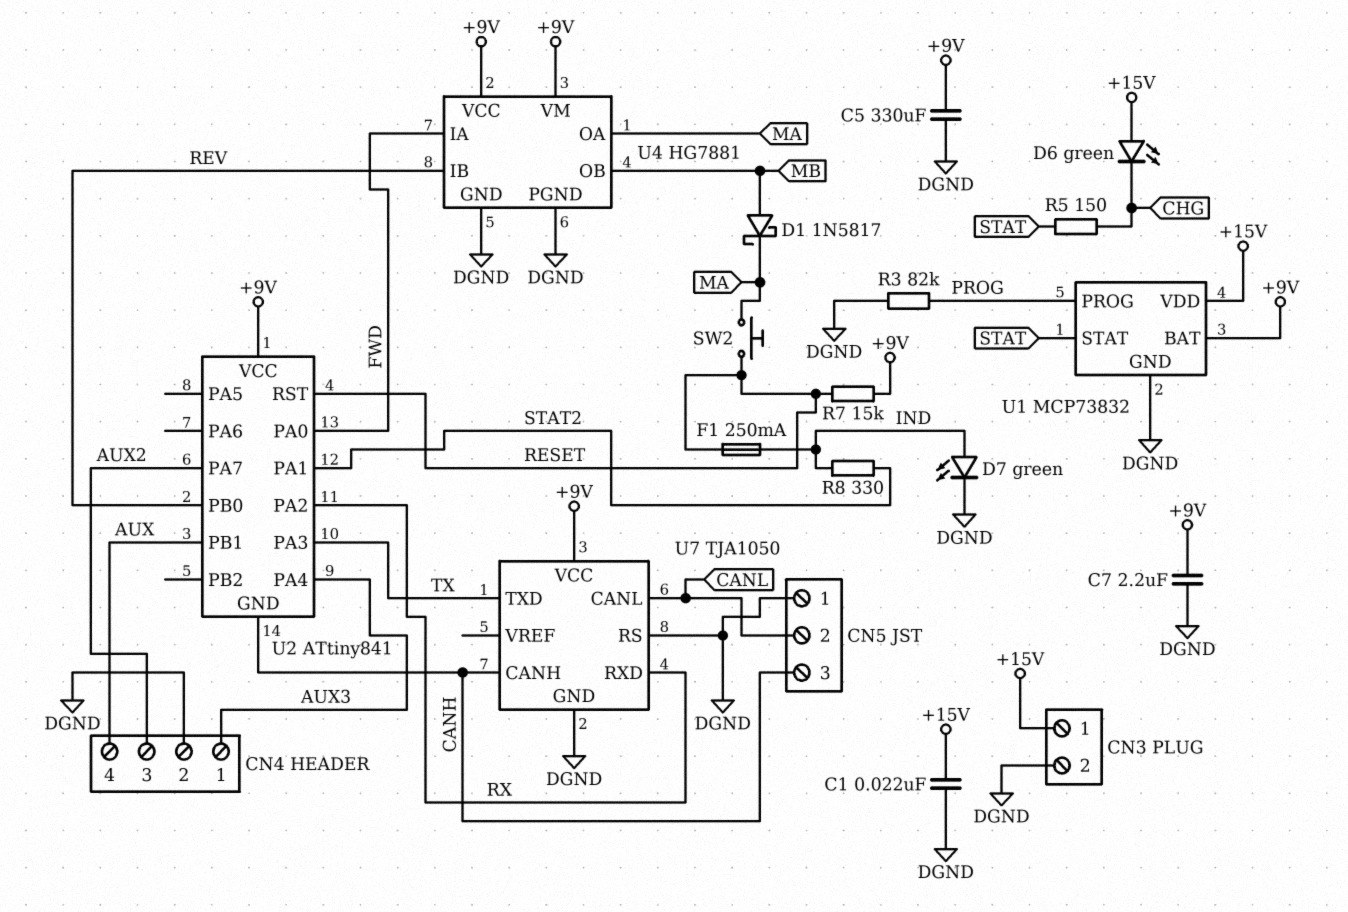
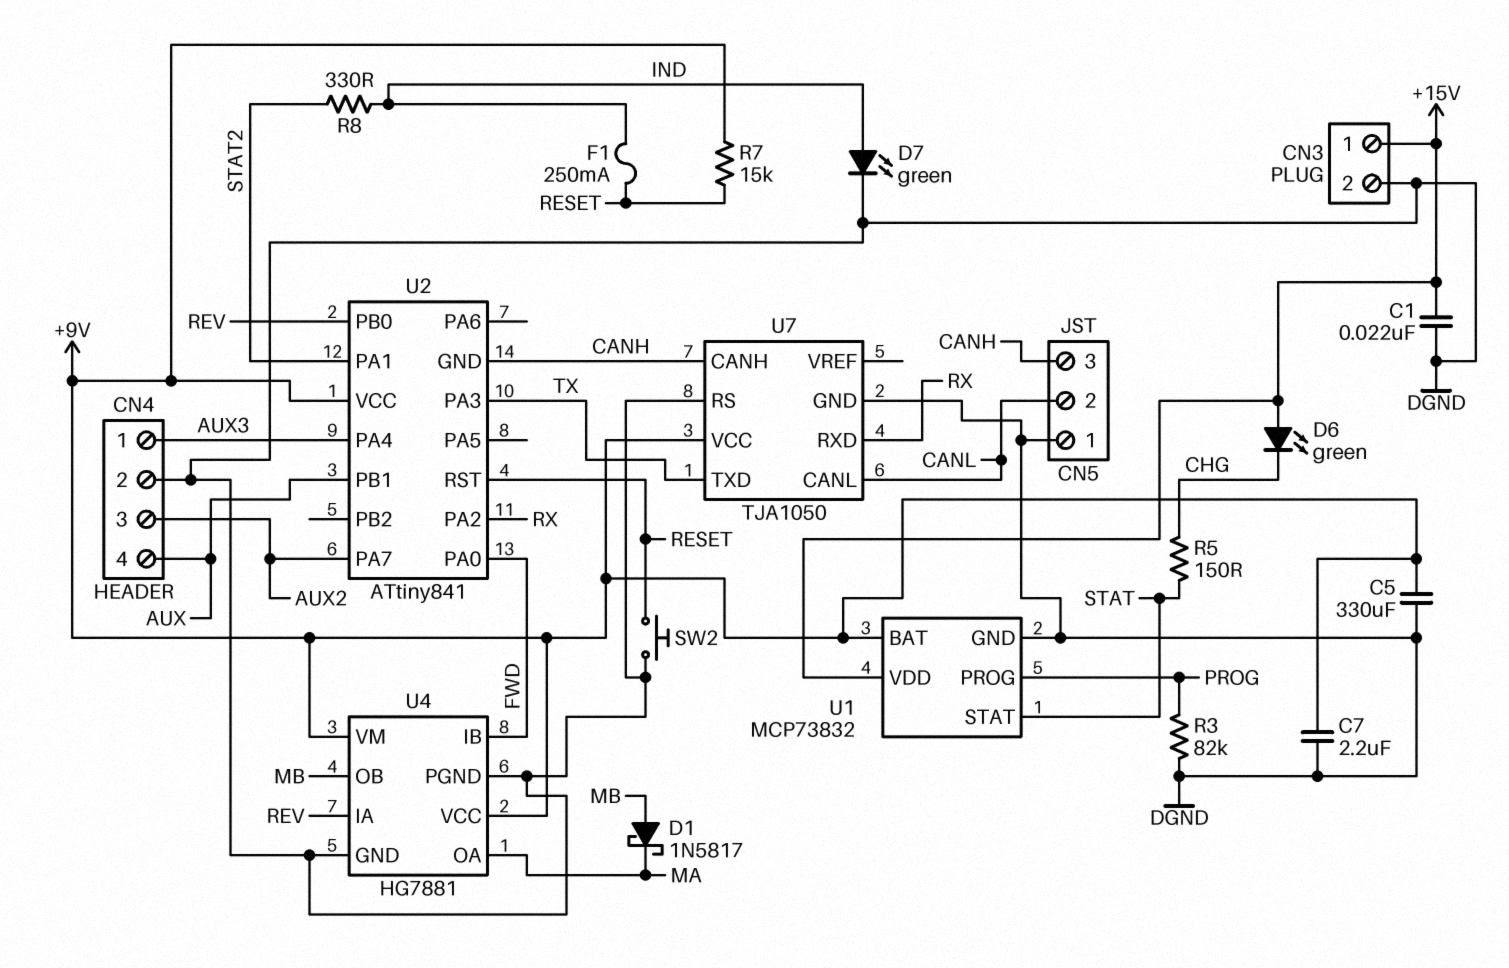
SW2: button (MA, RESET) -> button (DGND, RESET)
U4 pin IA: FWD -> REV
U4 pin IB: REV -> FWD

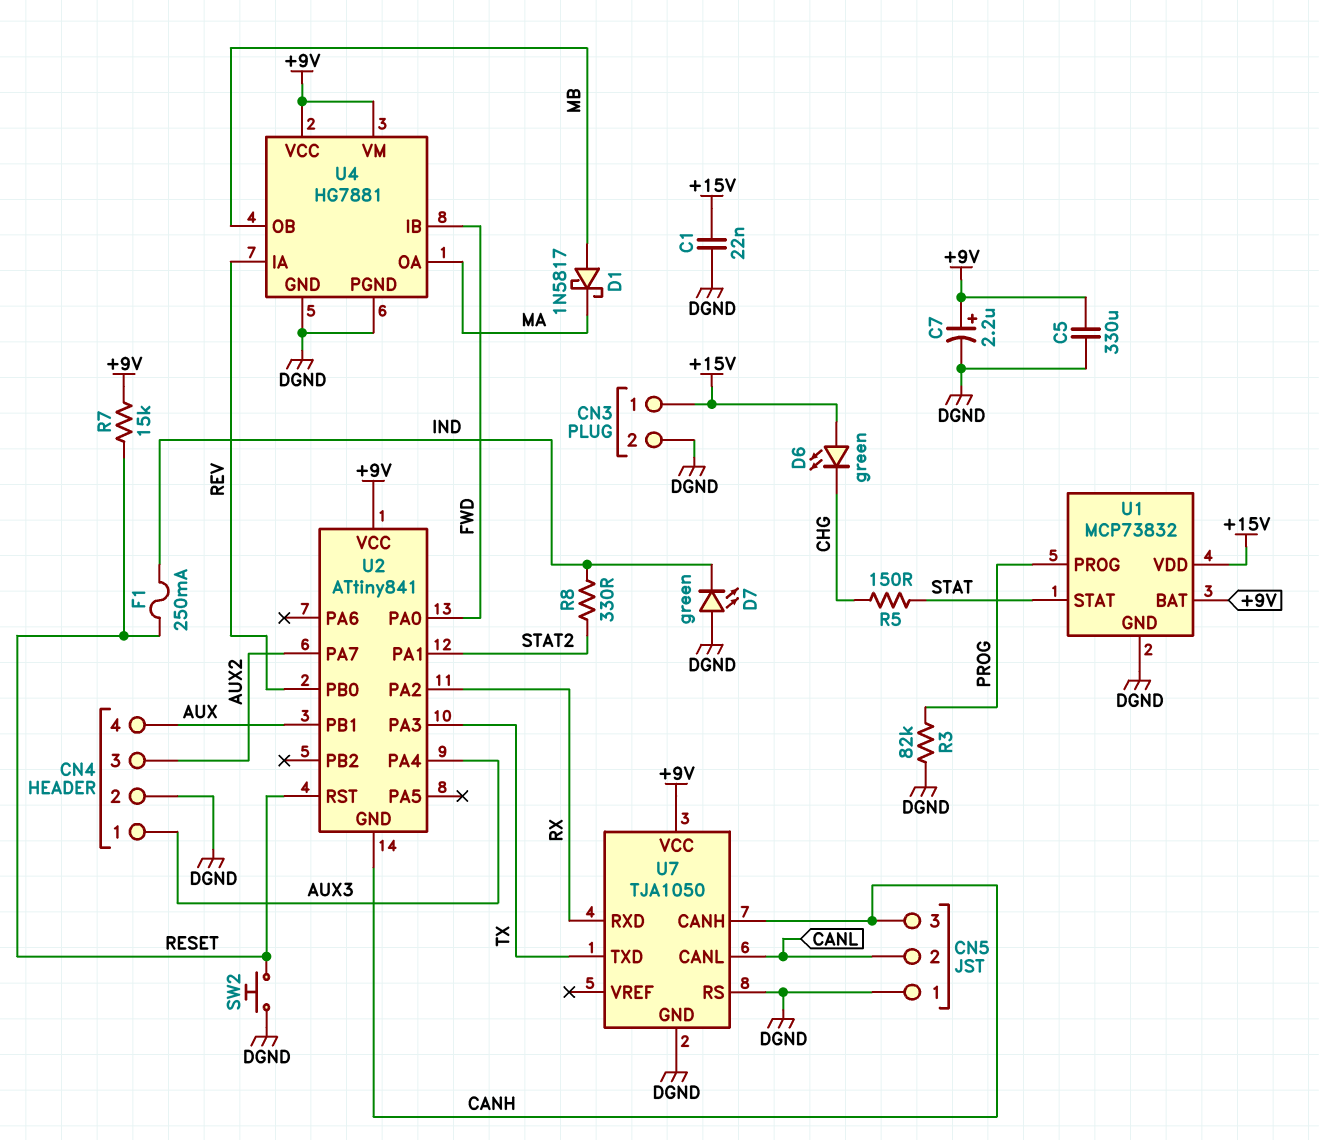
C7: 2.2uF (+9V, DGND) -> 2.2uF (plus +9V, minus DGND)
D7: LED green (A IND, K DGND) -> LED green (A DGND, K IND)

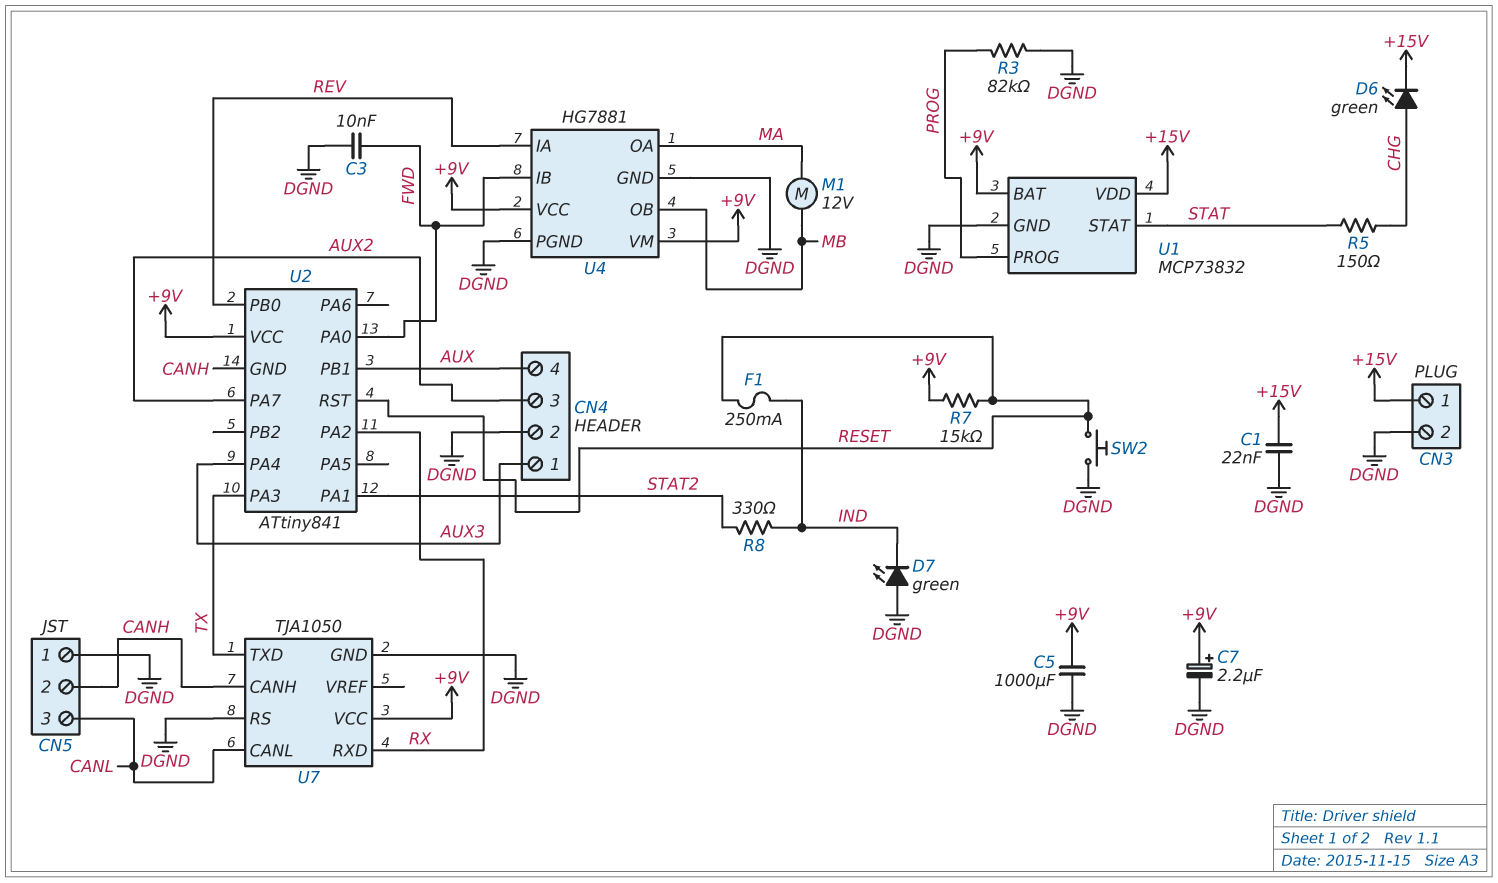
C3: none -> 10nF (DGND, FWD)
C5: 330uF (+9V, DGND) -> 1000uF (+9V, DGND)
CN5 pin 2: CANL -> CANH
CN5 pin 3: CANH -> CANL
D1: schottky 1N5817 (A MB, K MA) -> none
D6: LED green (A +15V, K CHG) -> LED green (A CHG, K +15V)
M1: none -> motor 12V (MA, MB)

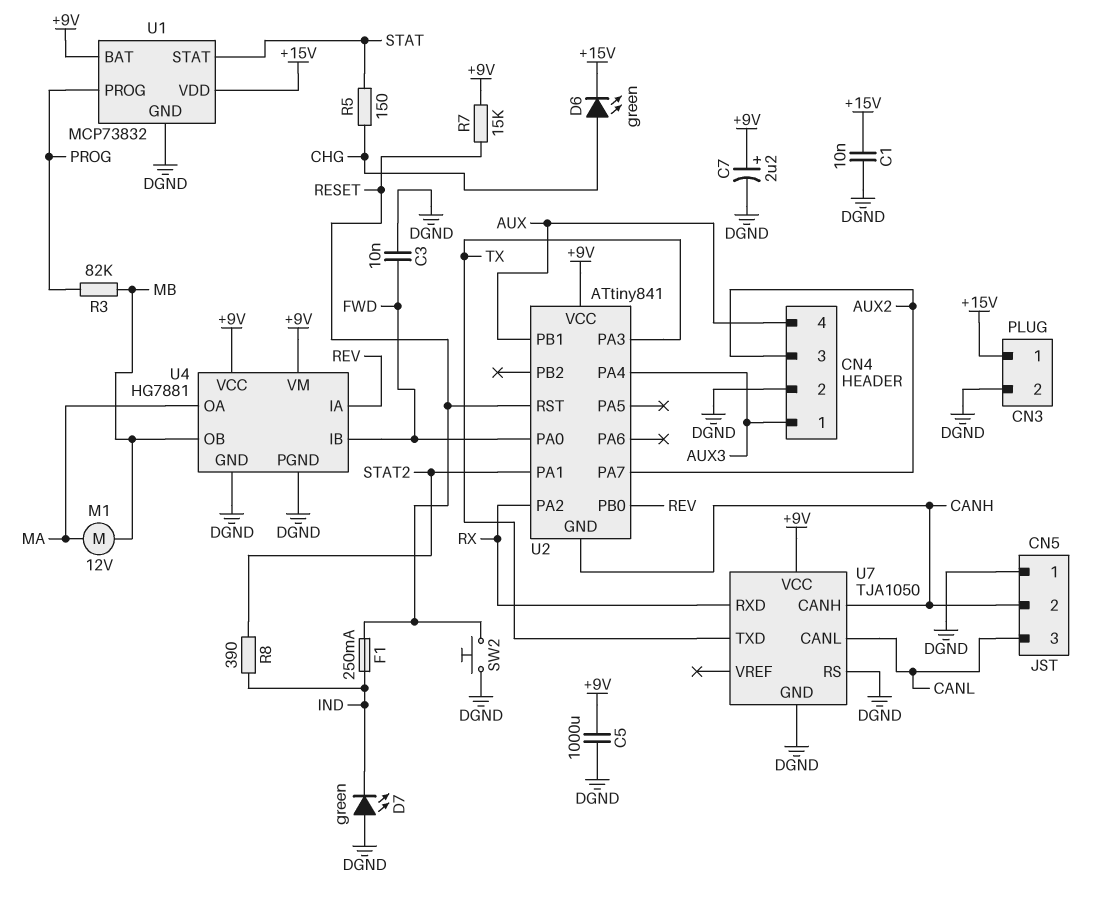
C1: 22nF (+15V, DGND) -> 10nF (+15V, DGND)
R3: 82k (DGND, PROG) -> 82k (MB, PROG)
R8: 330 (IND, STAT2) -> 390 (IND, STAT2)

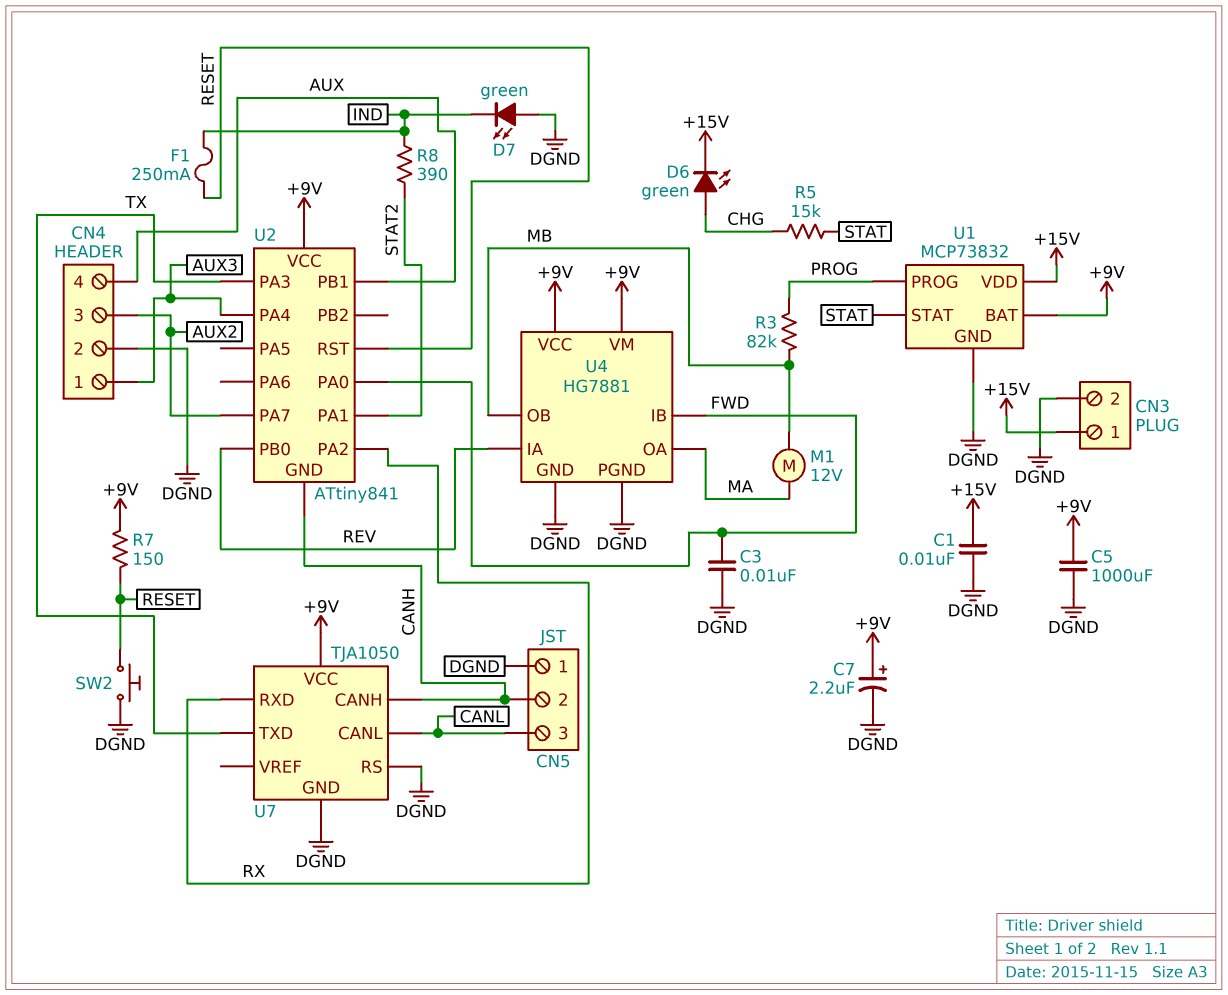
R5: 150 (CHG, STAT) -> 15k (CHG, STAT)
R7: 15k (+9V, RESET) -> 150 (+9V, RESET)

